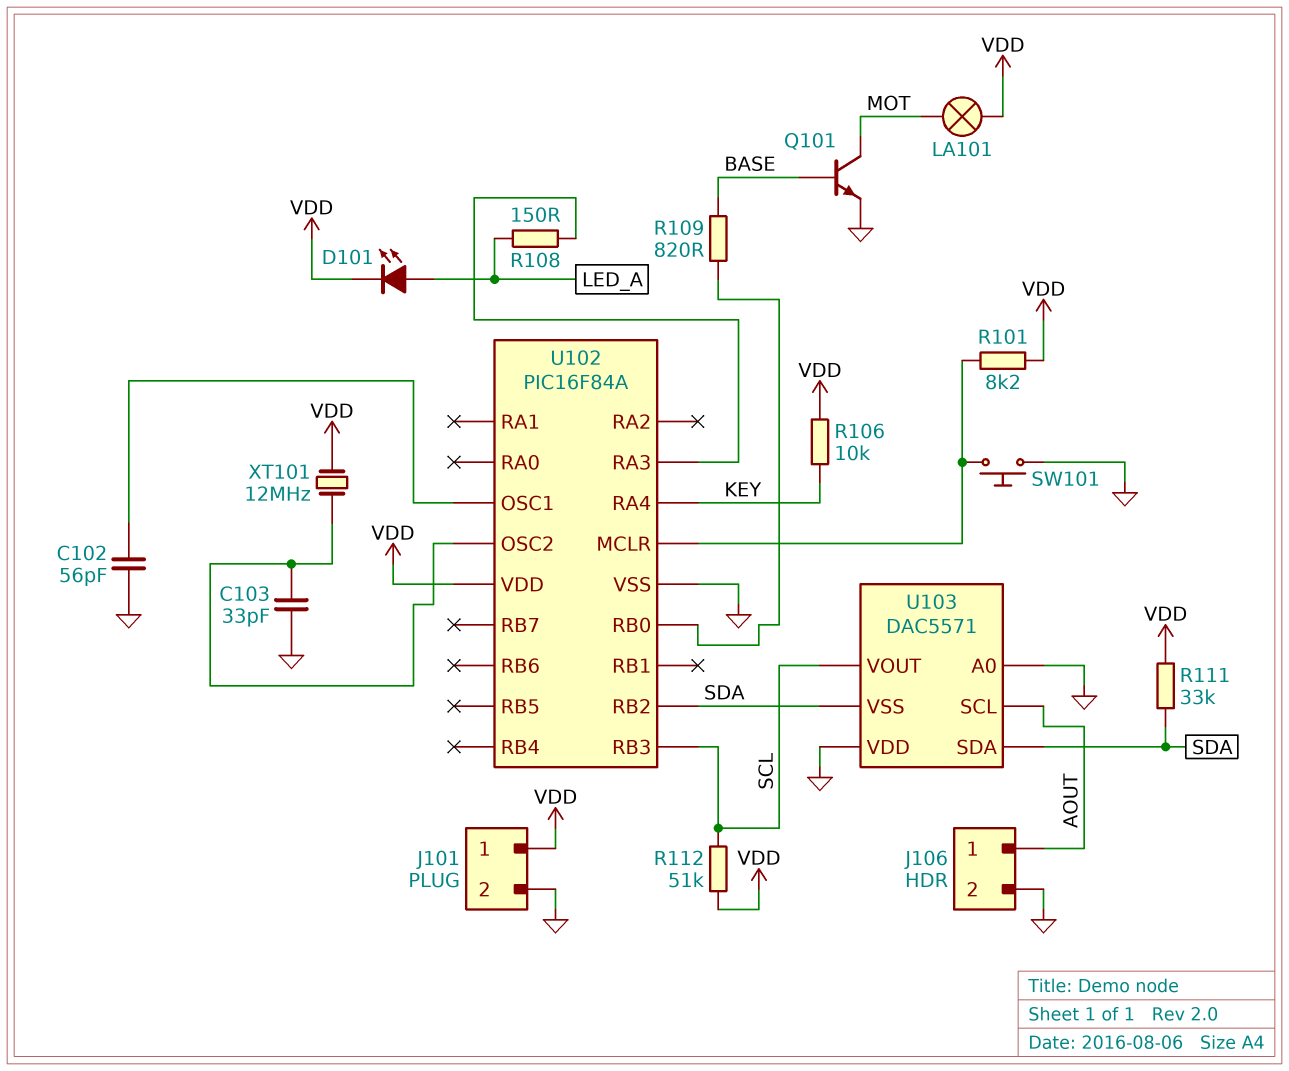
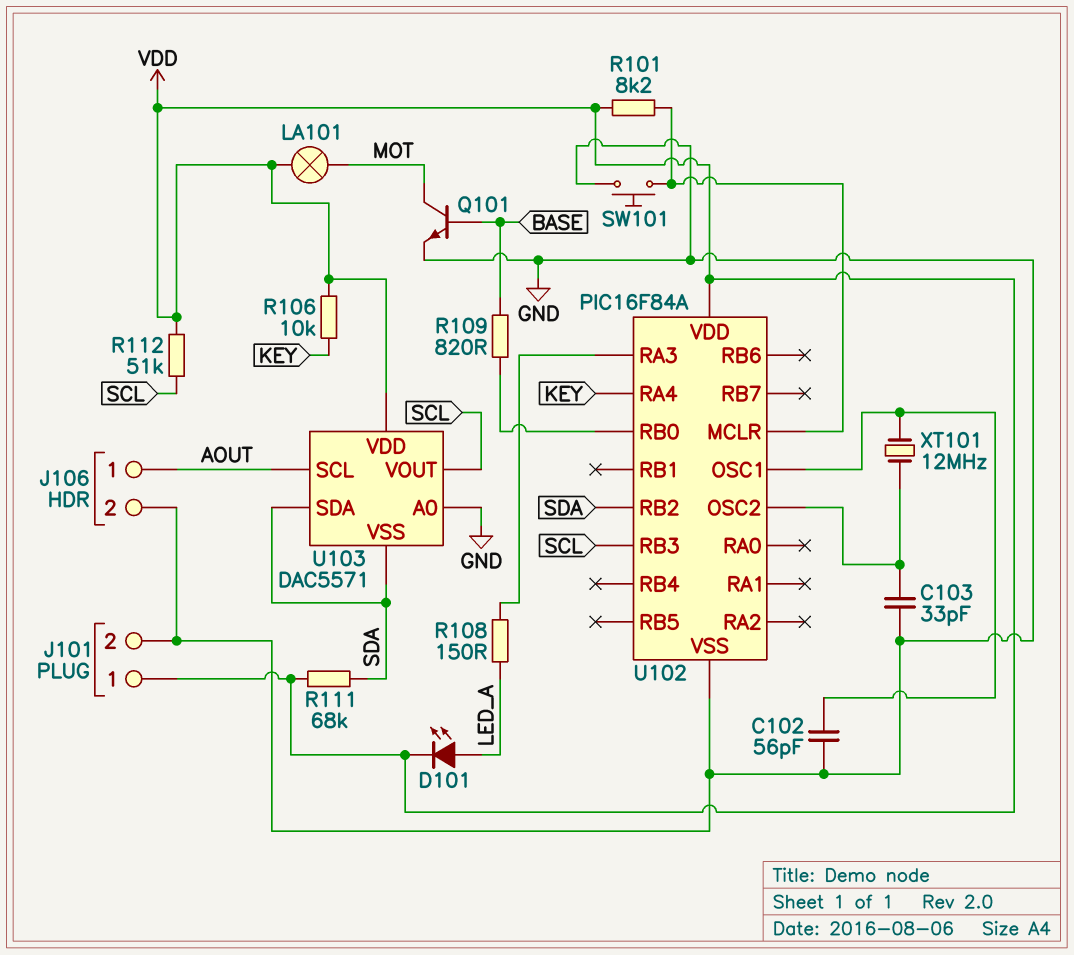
R111: 33k (SDA, VDD) -> 68k (SDA, VDD)
U103 pin VDD: GND -> VDD
XT101: 12MHz (U102/OSC2, VDD) -> 12MHz (U102/OSC1, U102/OSC2)

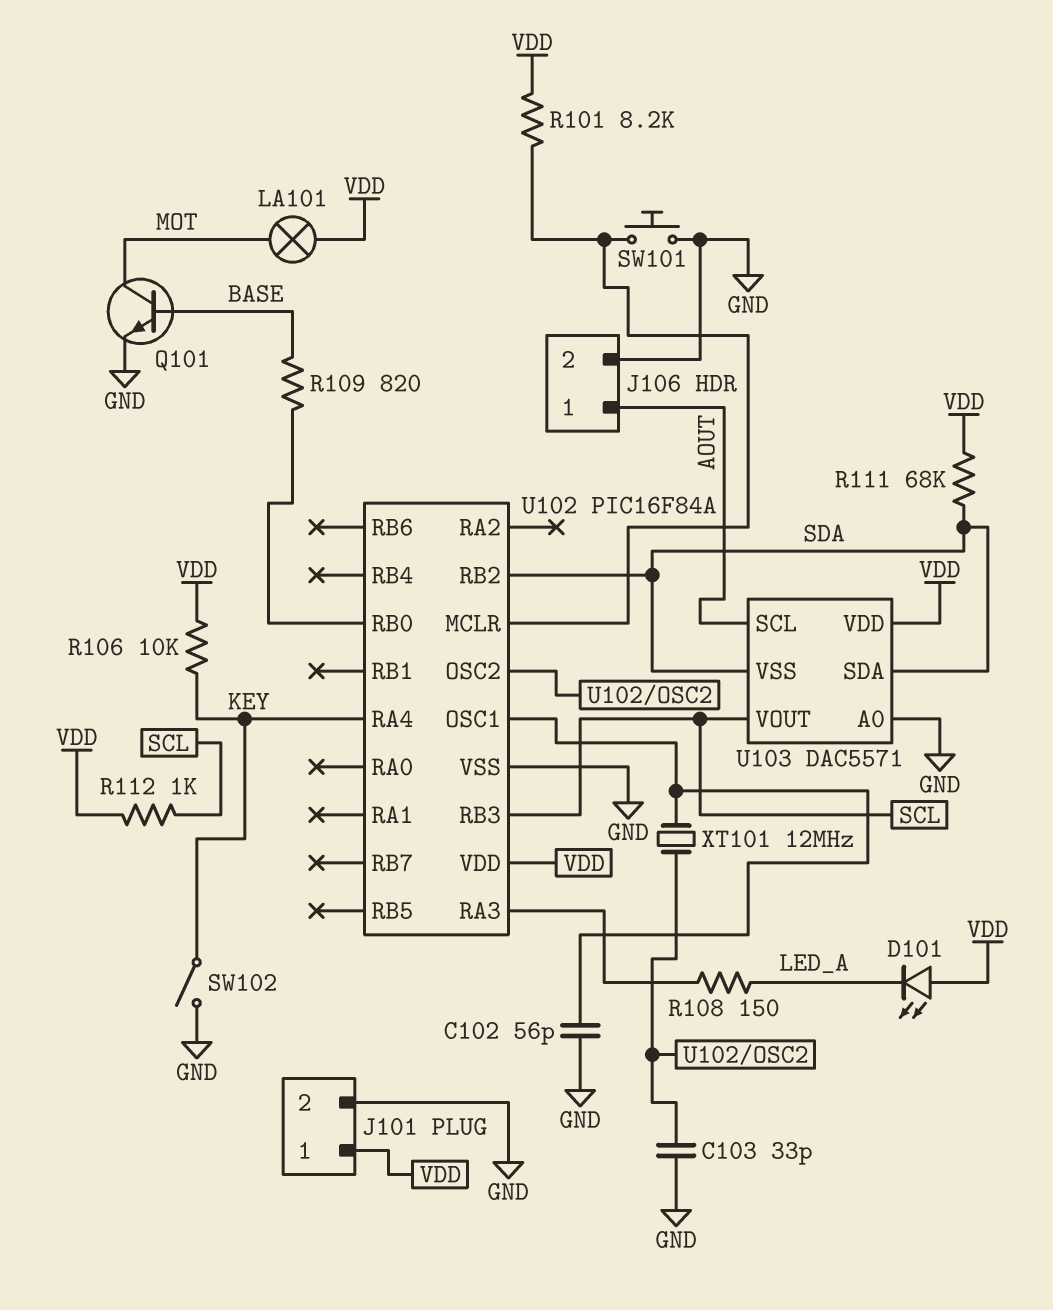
D101: LED (A LED_A, K VDD) -> LED (A VDD, K LED_A)
R112: 51k (SCL, VDD) -> 1k (SCL, VDD)
SW102: none -> switch (GND, KEY)

